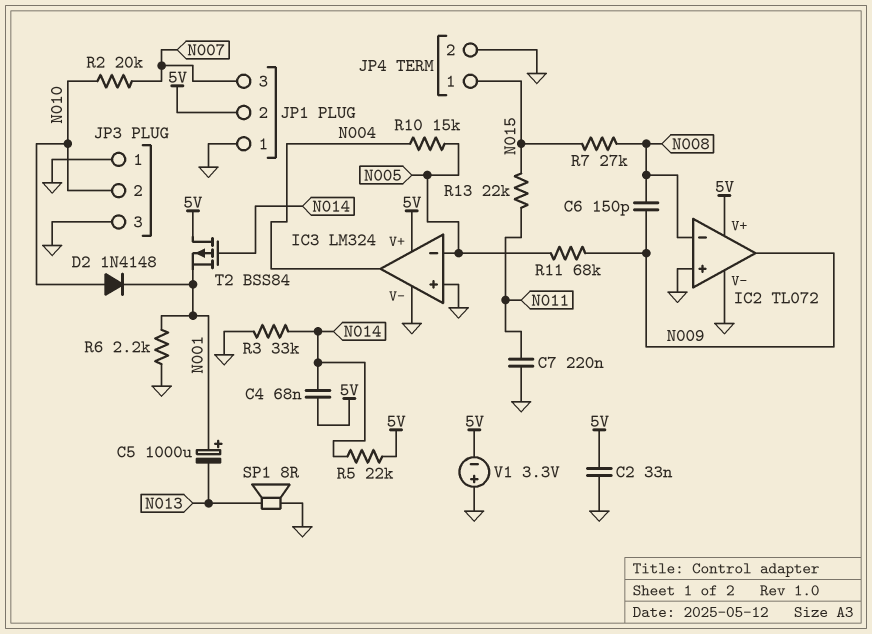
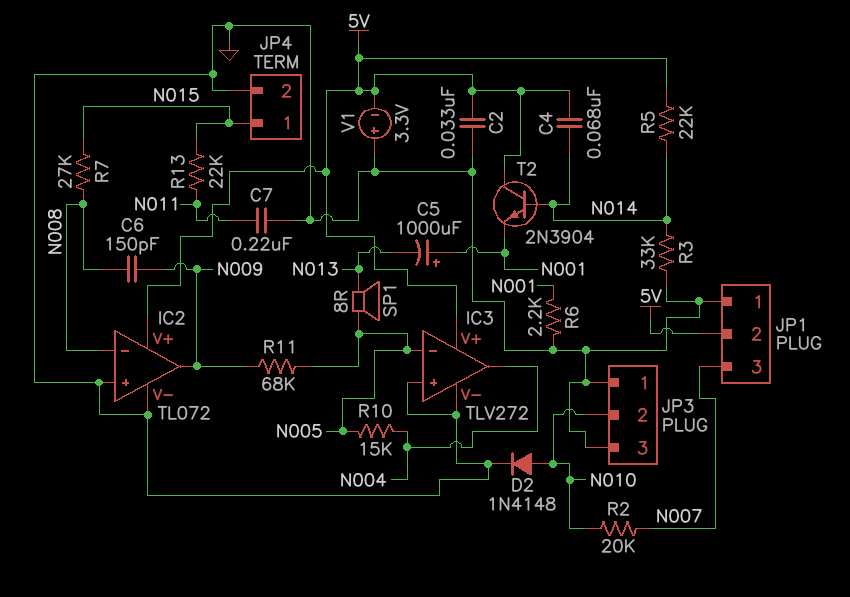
D2: diode 1N4148 (A N010, K N001) -> diode 1N4148 (A N010, K GND)
IC3: LM324 -> TLV272
SP1: speaker 8R (GND, N013) -> speaker 8R (N005, N013)
T2: PMOS BSS84 (G N014, D 5V, S N001) -> NPN 2N3904 (B N014, C 5V, E N001)

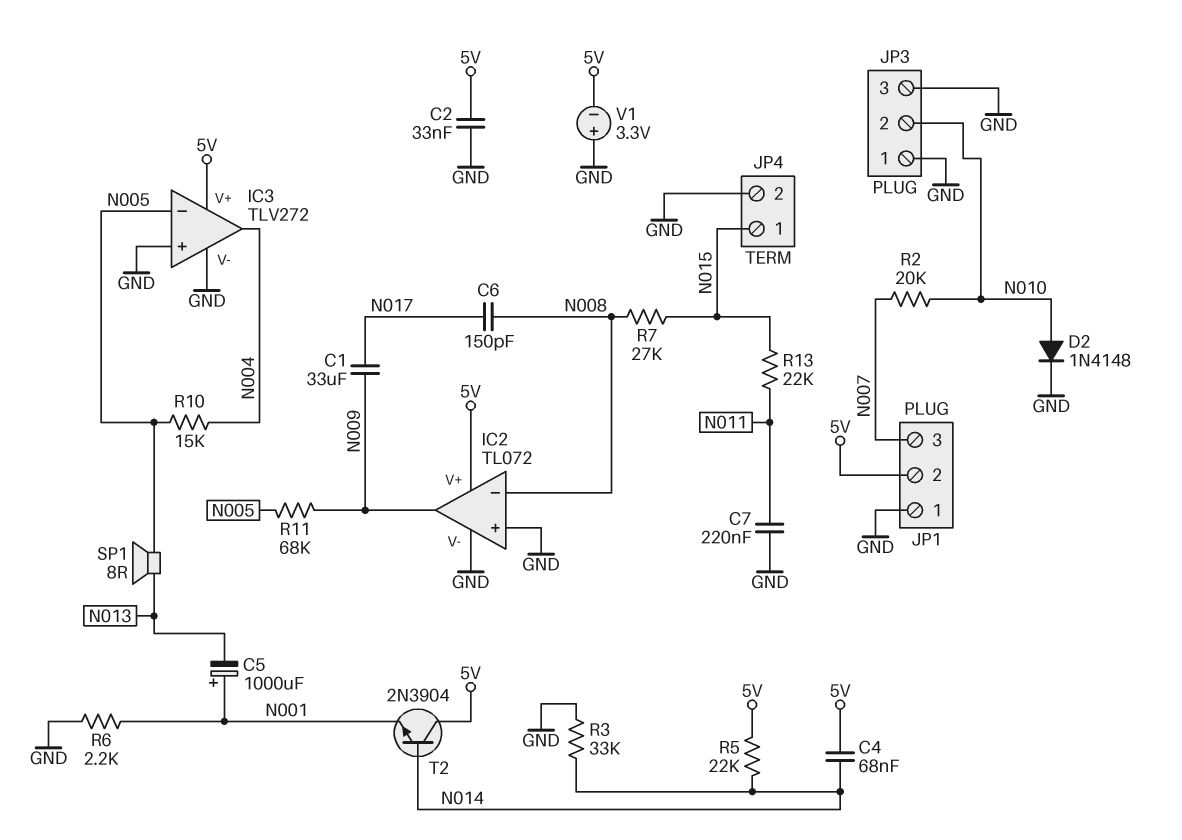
C1: none -> 33uF (N009, N017)
C6: 150pF (N008, N009) -> 150pF (N008, N017)

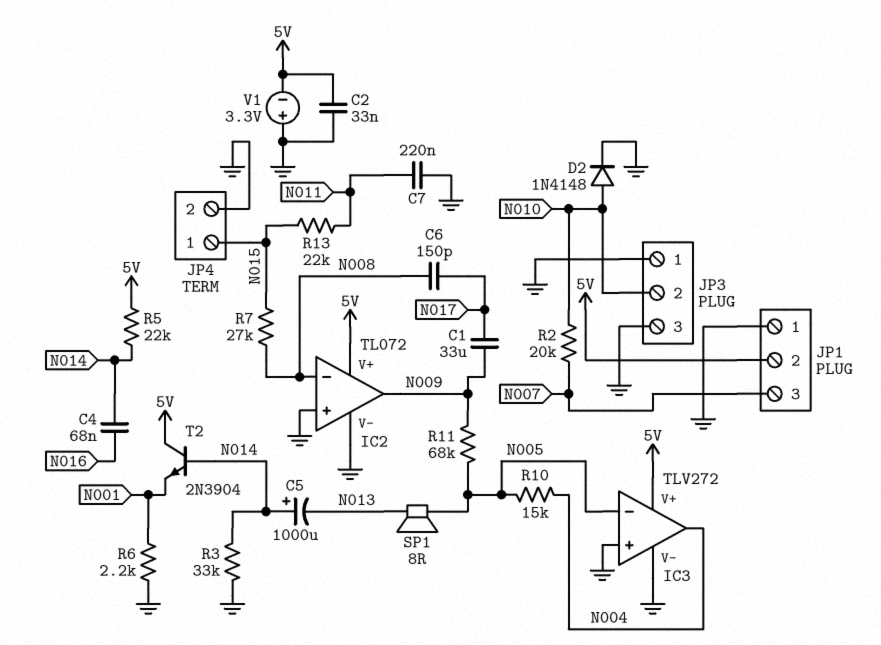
C4: 68nF (5V, N014) -> 68nF (N014, N016)
C5: 1000uF (plus N001, minus N013) -> 1000uF (plus N014, minus N013)

